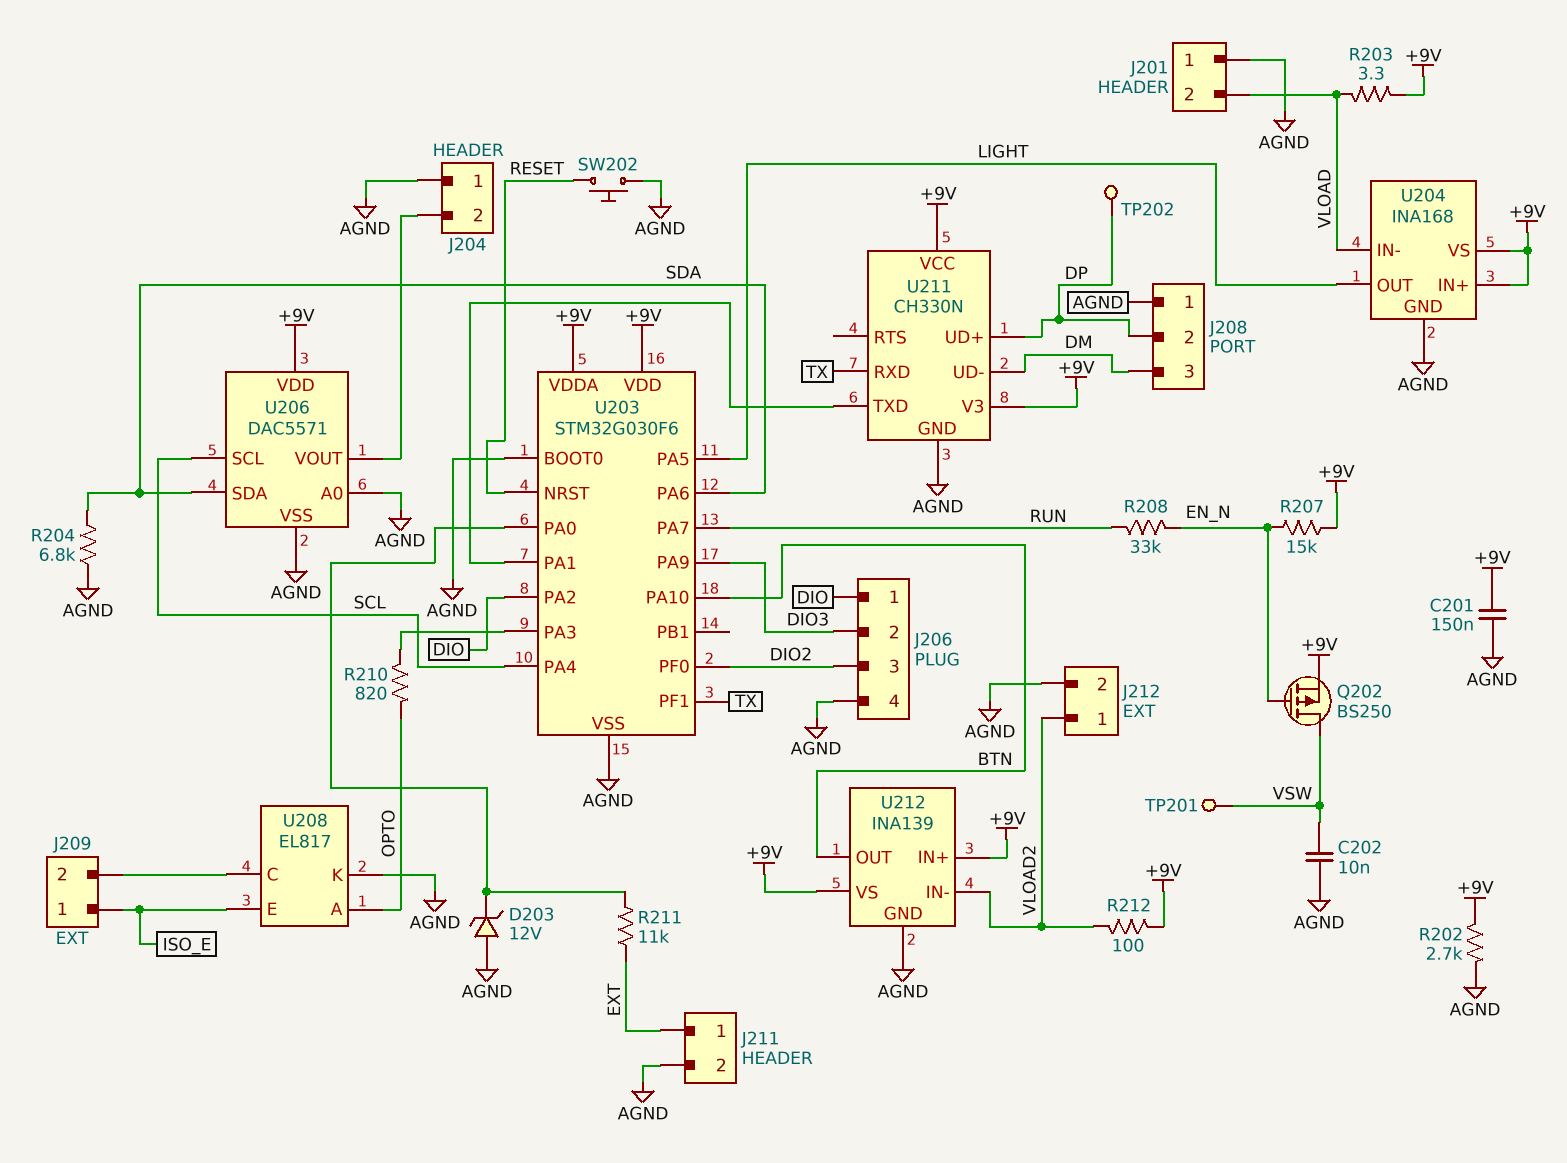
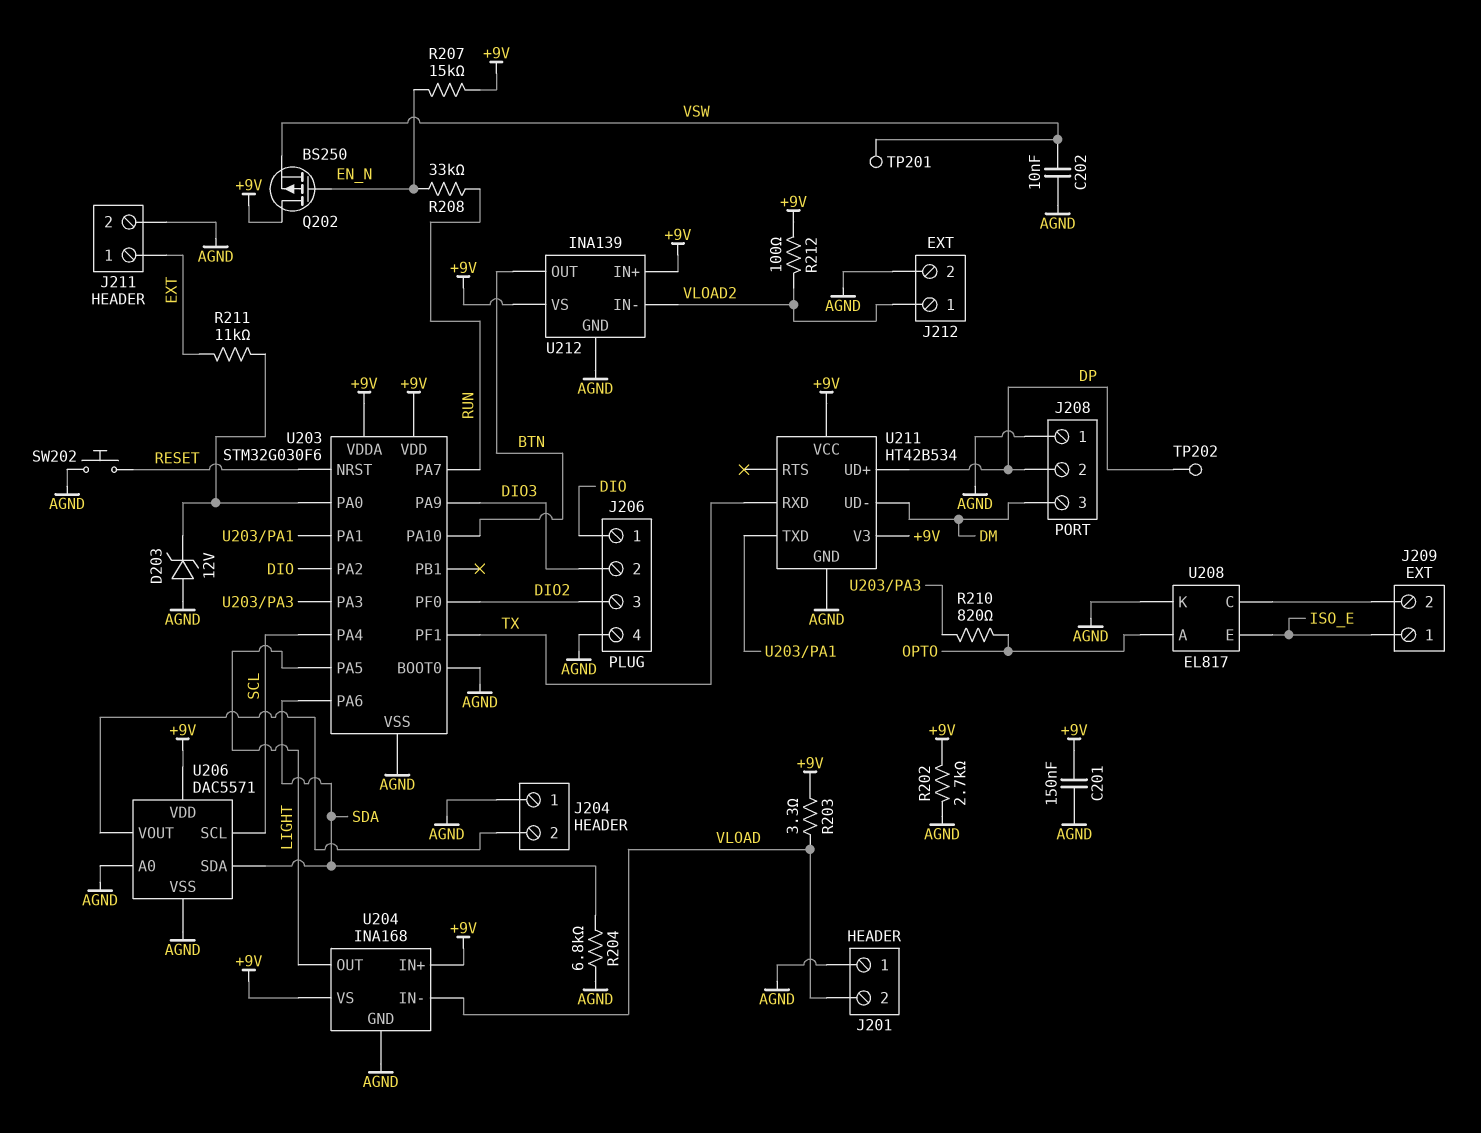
Q202: PMOS BS250 (G EN_N, D VSW, S +9V) -> PMOS BS250 (G EN_N, D +9V, S VSW)
U211: CH330N -> HT42B534

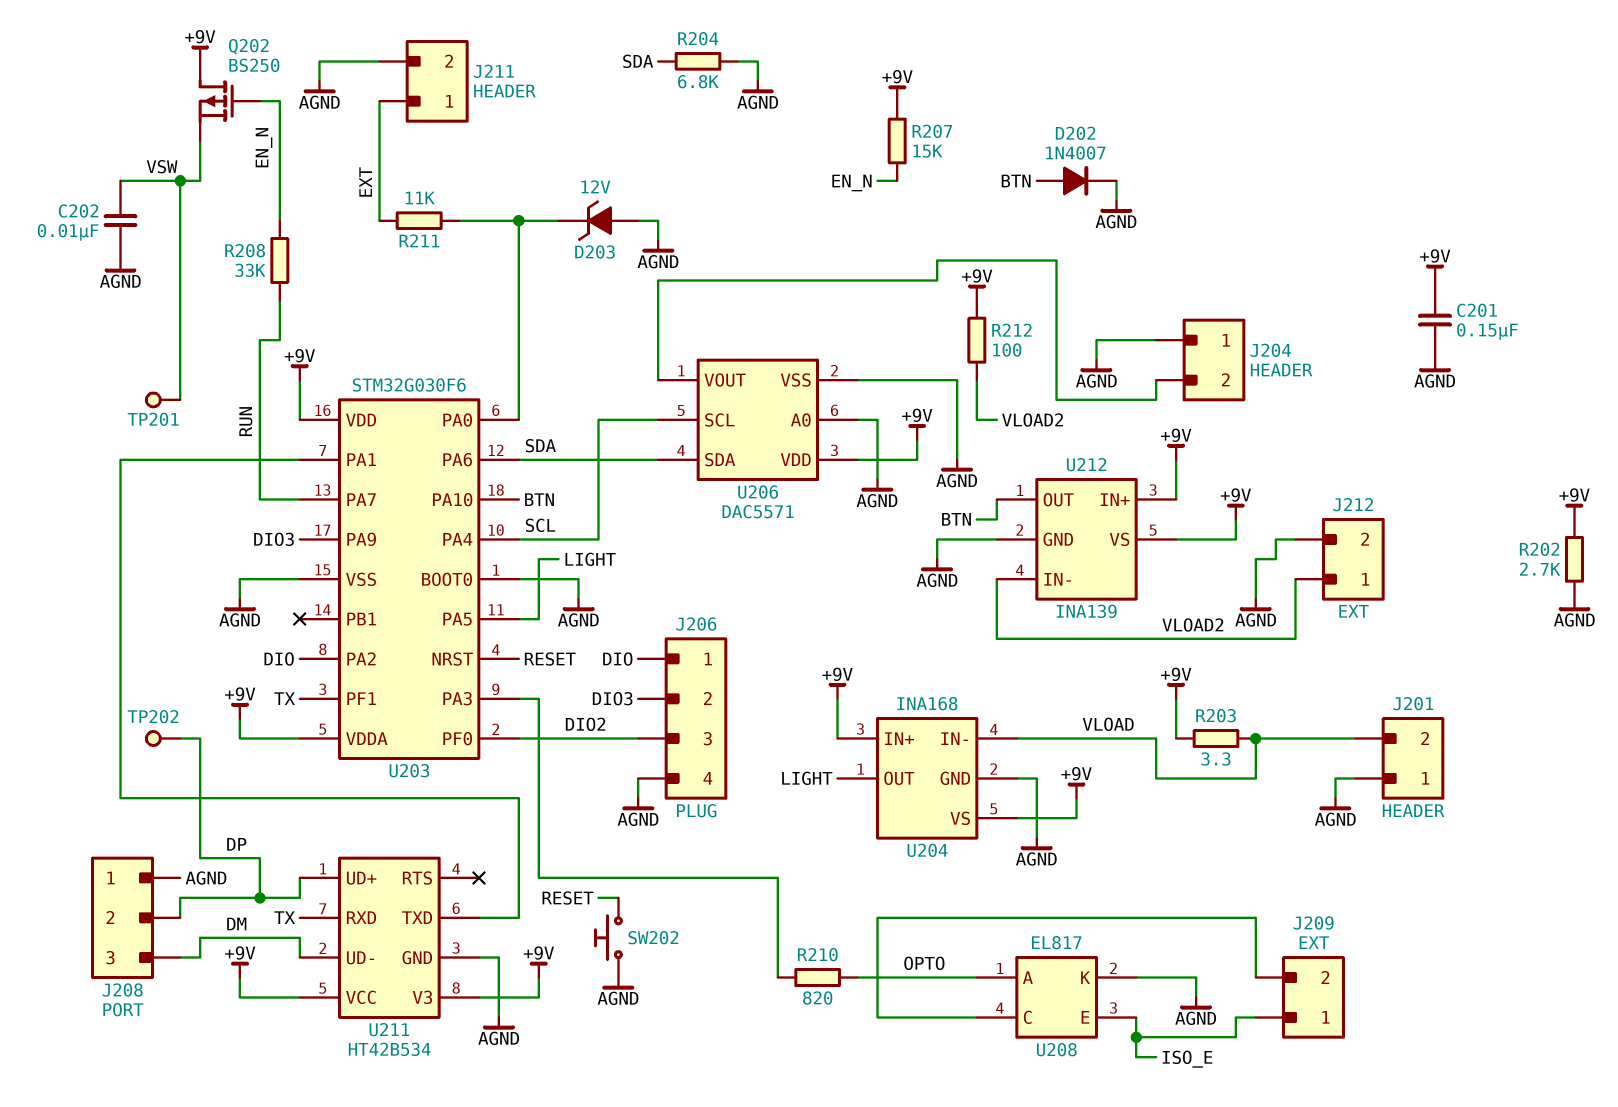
D202: none -> diode 1N4007 (A BTN, K AGND)

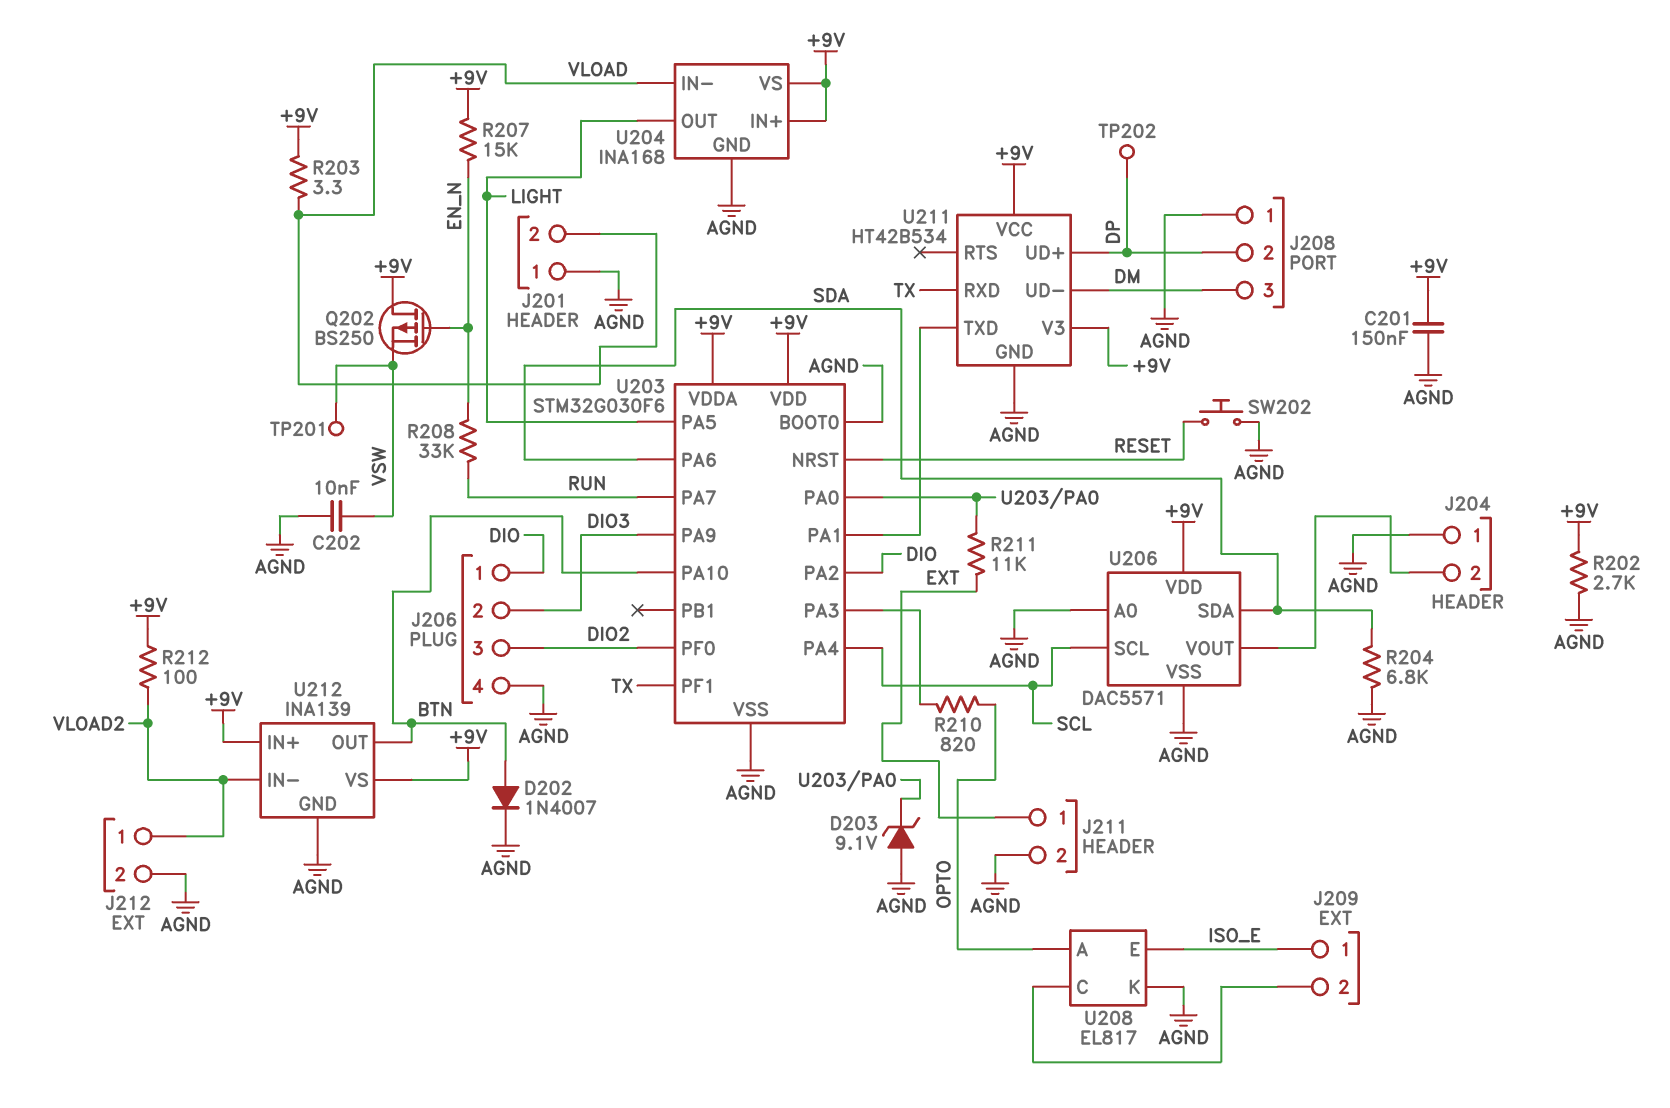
D203: zener 12V (A AGND, K U203/PA0) -> zener 9.1V (A AGND, K U203/PA0)

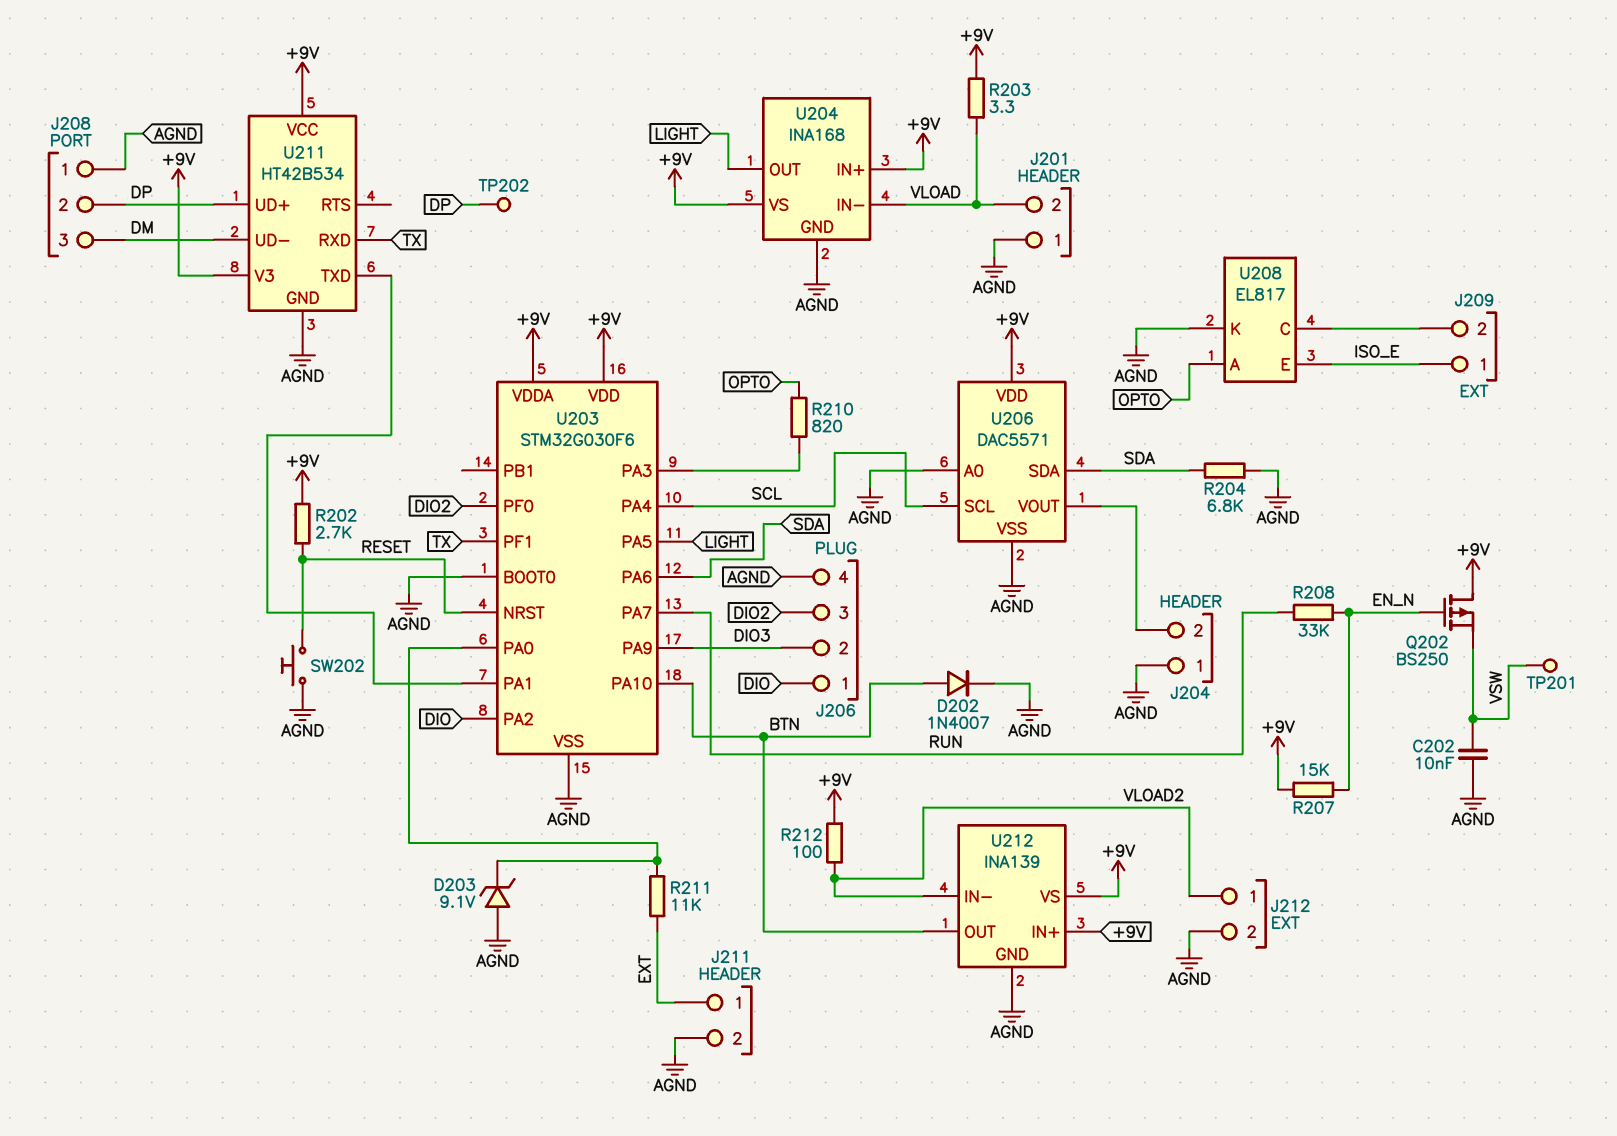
C201: 150nF (+9V, AGND) -> none
R202: 2.7k (+9V, AGND) -> 2.7k (+9V, RESET)

